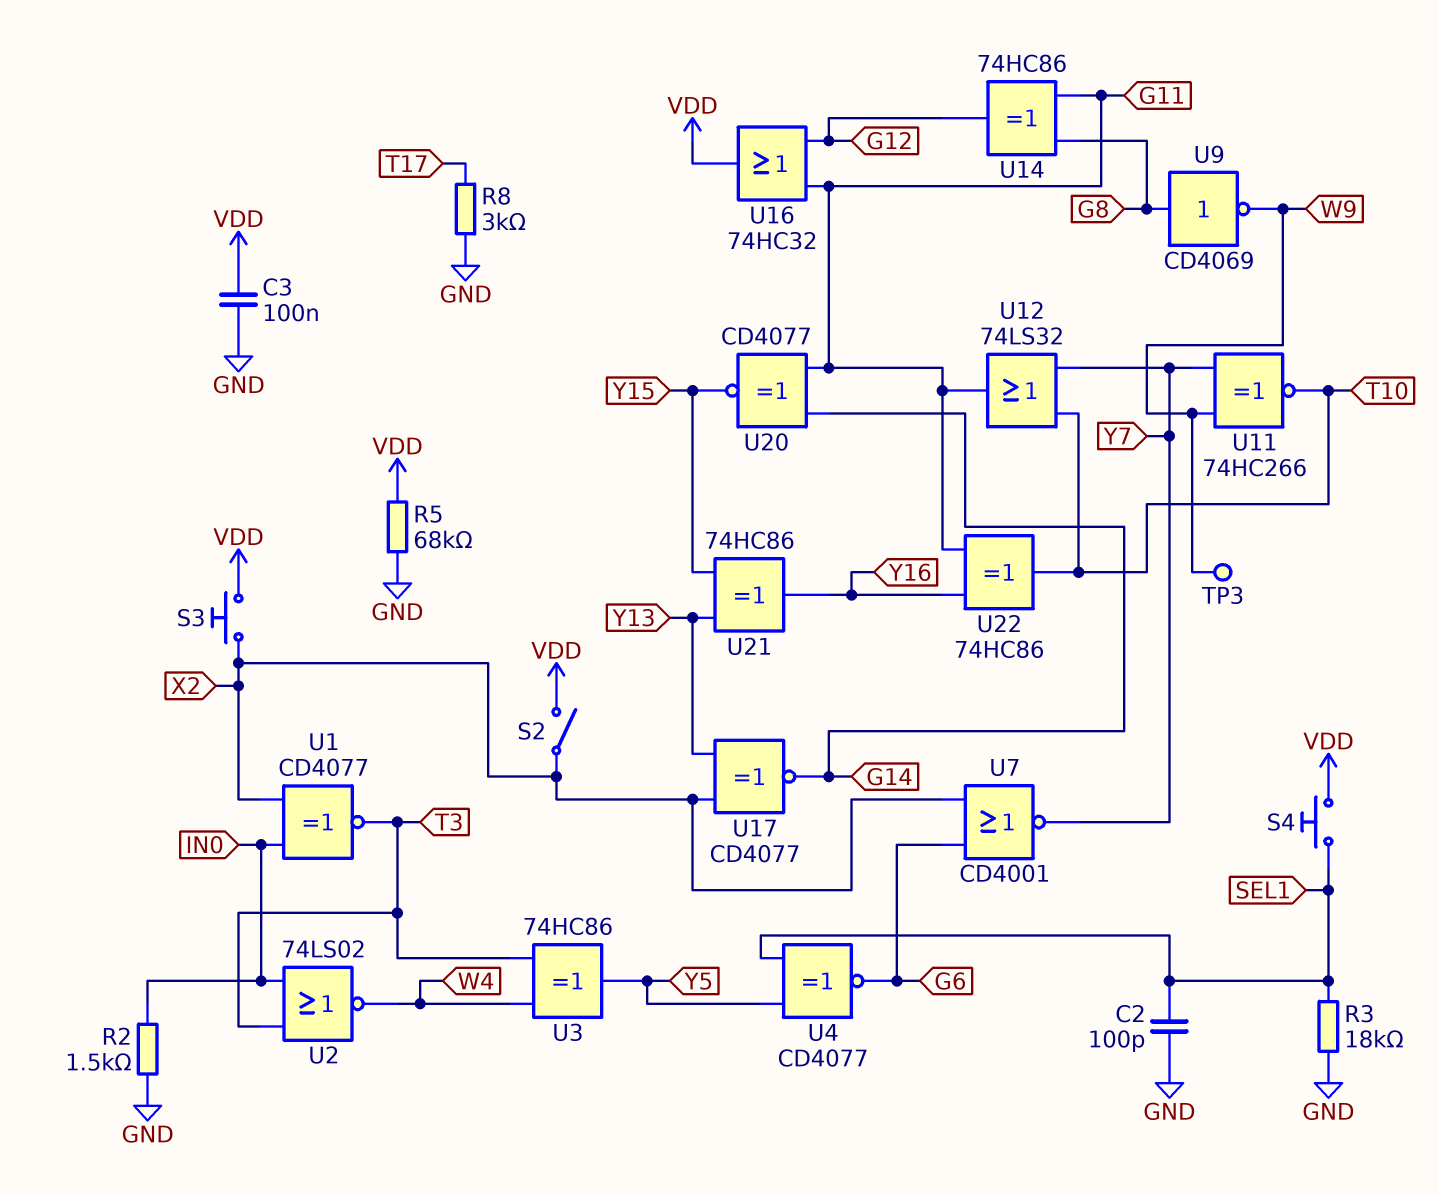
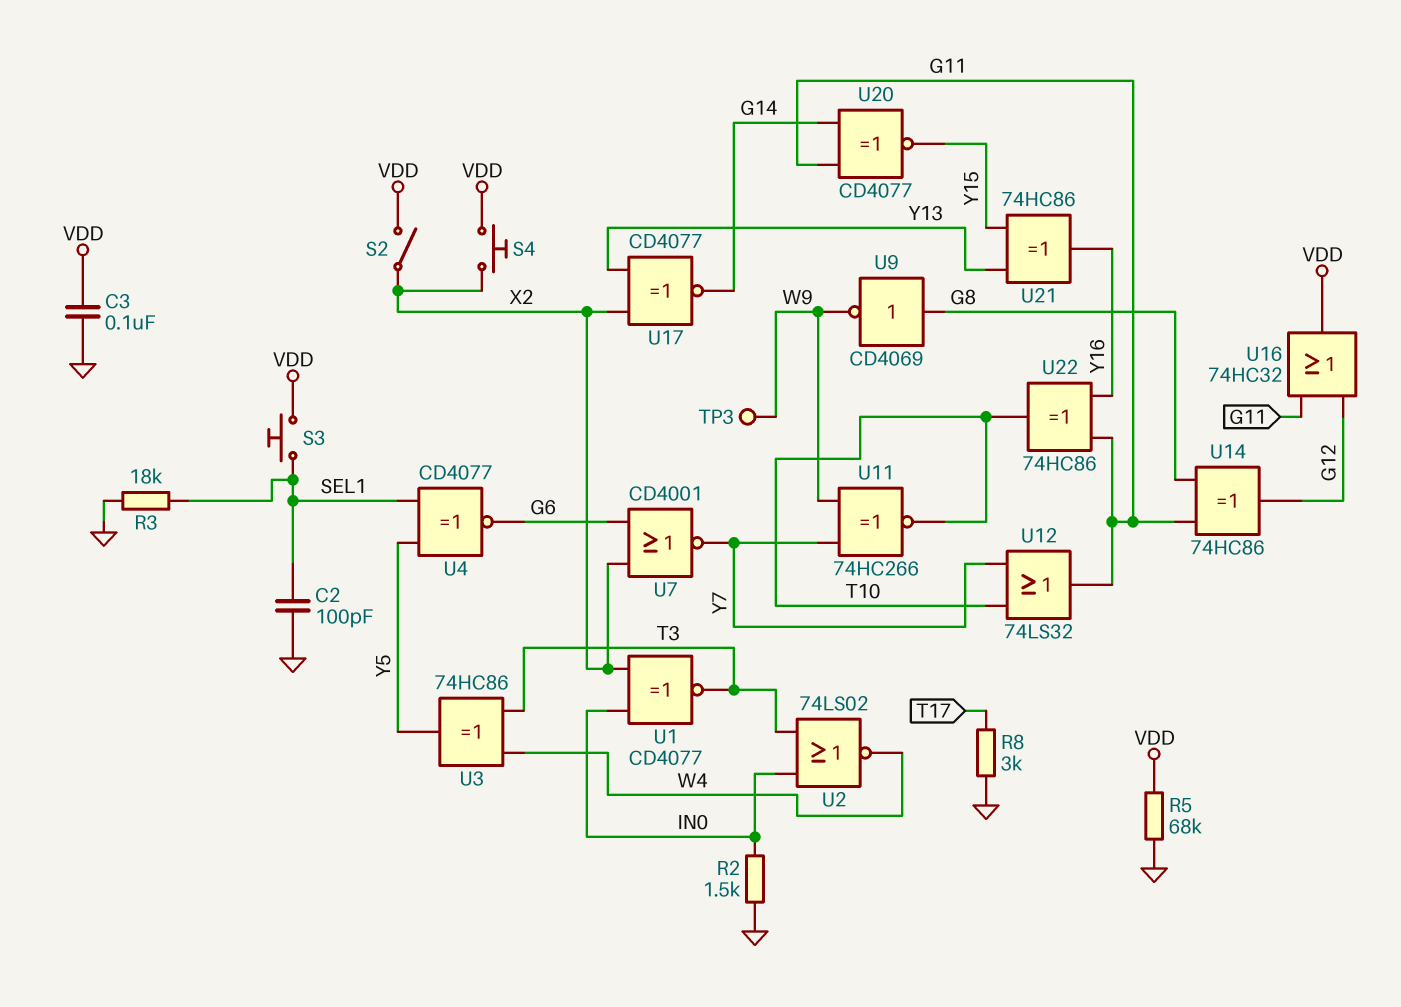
S3: button (VDD, X2) -> button (SEL1, VDD)
S4: button (SEL1, VDD) -> button (VDD, X2)

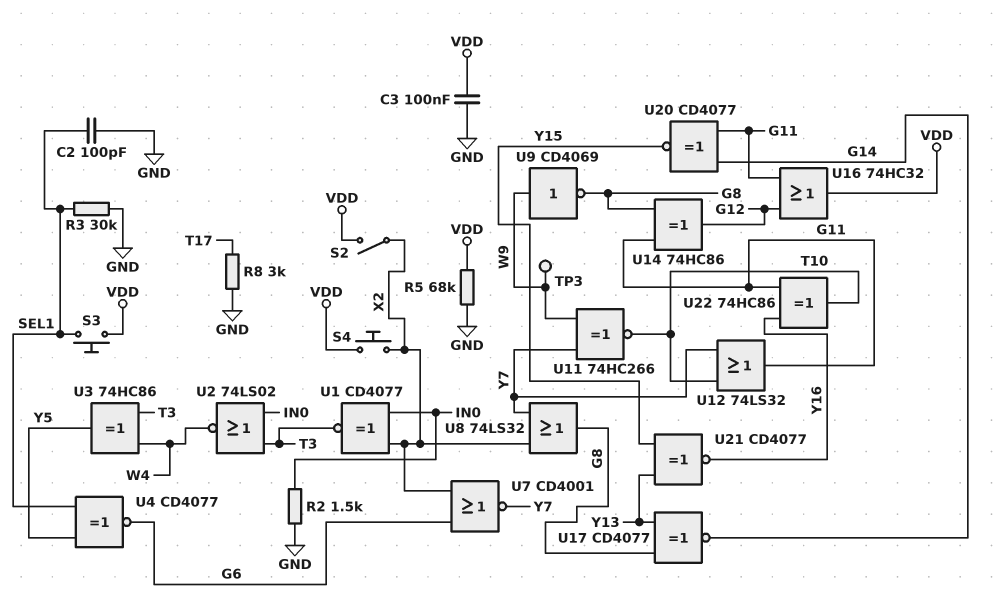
R3: 18k (GND, SEL1) -> 30k (GND, SEL1)
U8: none -> OR 74LS32 (in X2, in Y7, out G8)
U9: NOT CD4069 (in G8, out W9) -> NOT CD4069 (in W9, out G8)
U17: XNOR CD4077 (in X2, in Y13, out G14) -> XNOR CD4077 (in G8, in Y13, out G14)
U21: XOR 74HC86 (in Y13, in Y15, out Y16) -> XNOR CD4077 (in Y13, in Y15, out Y16)

